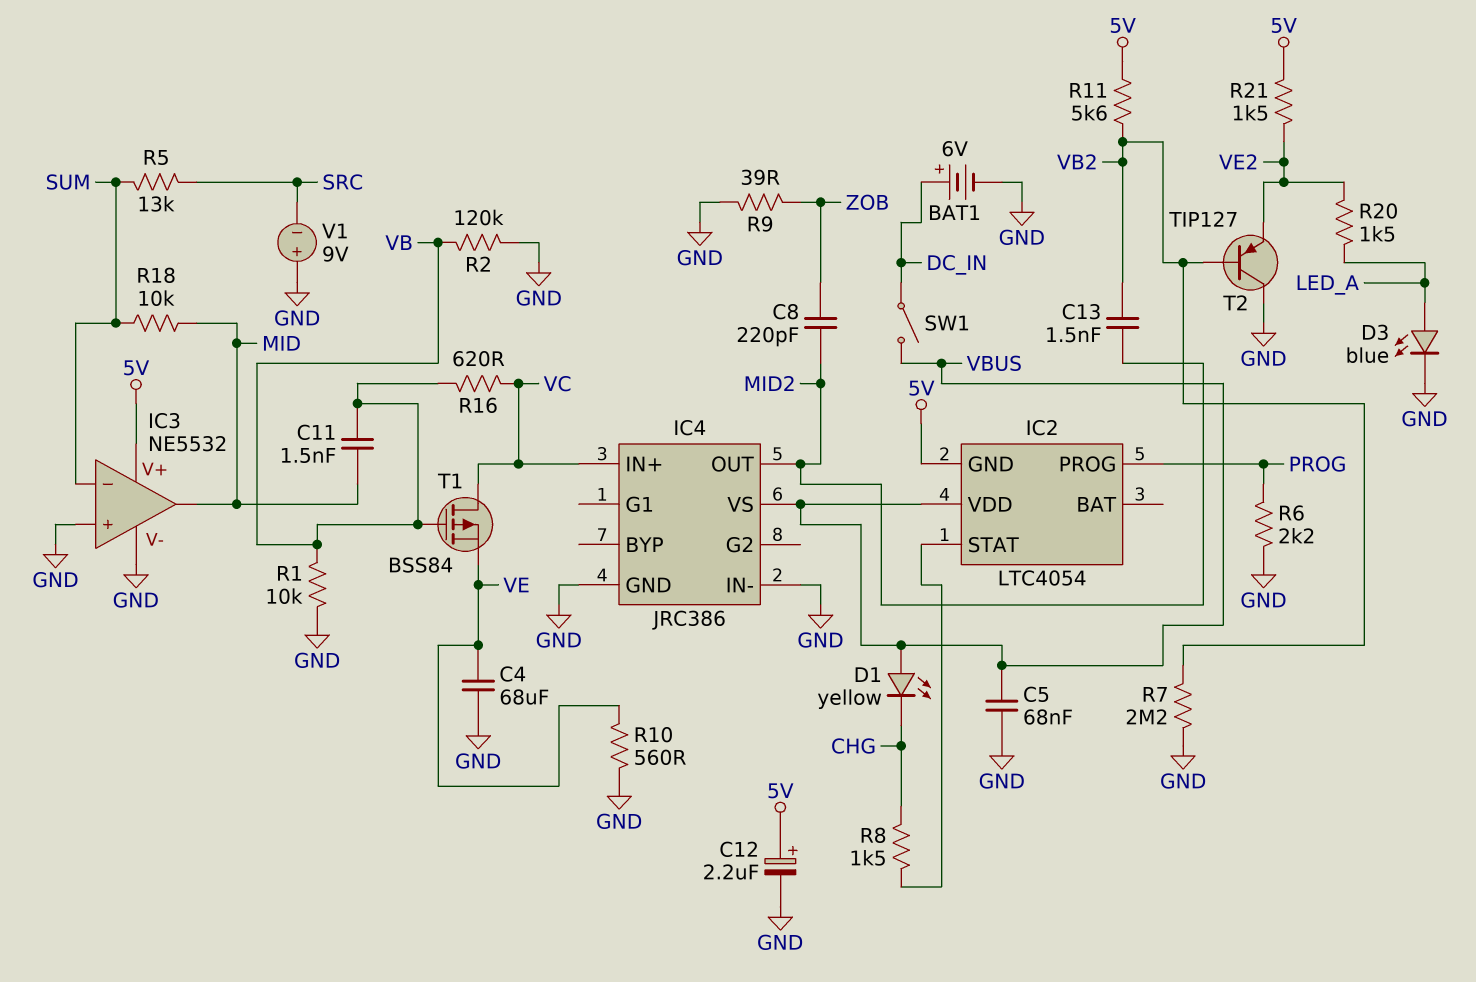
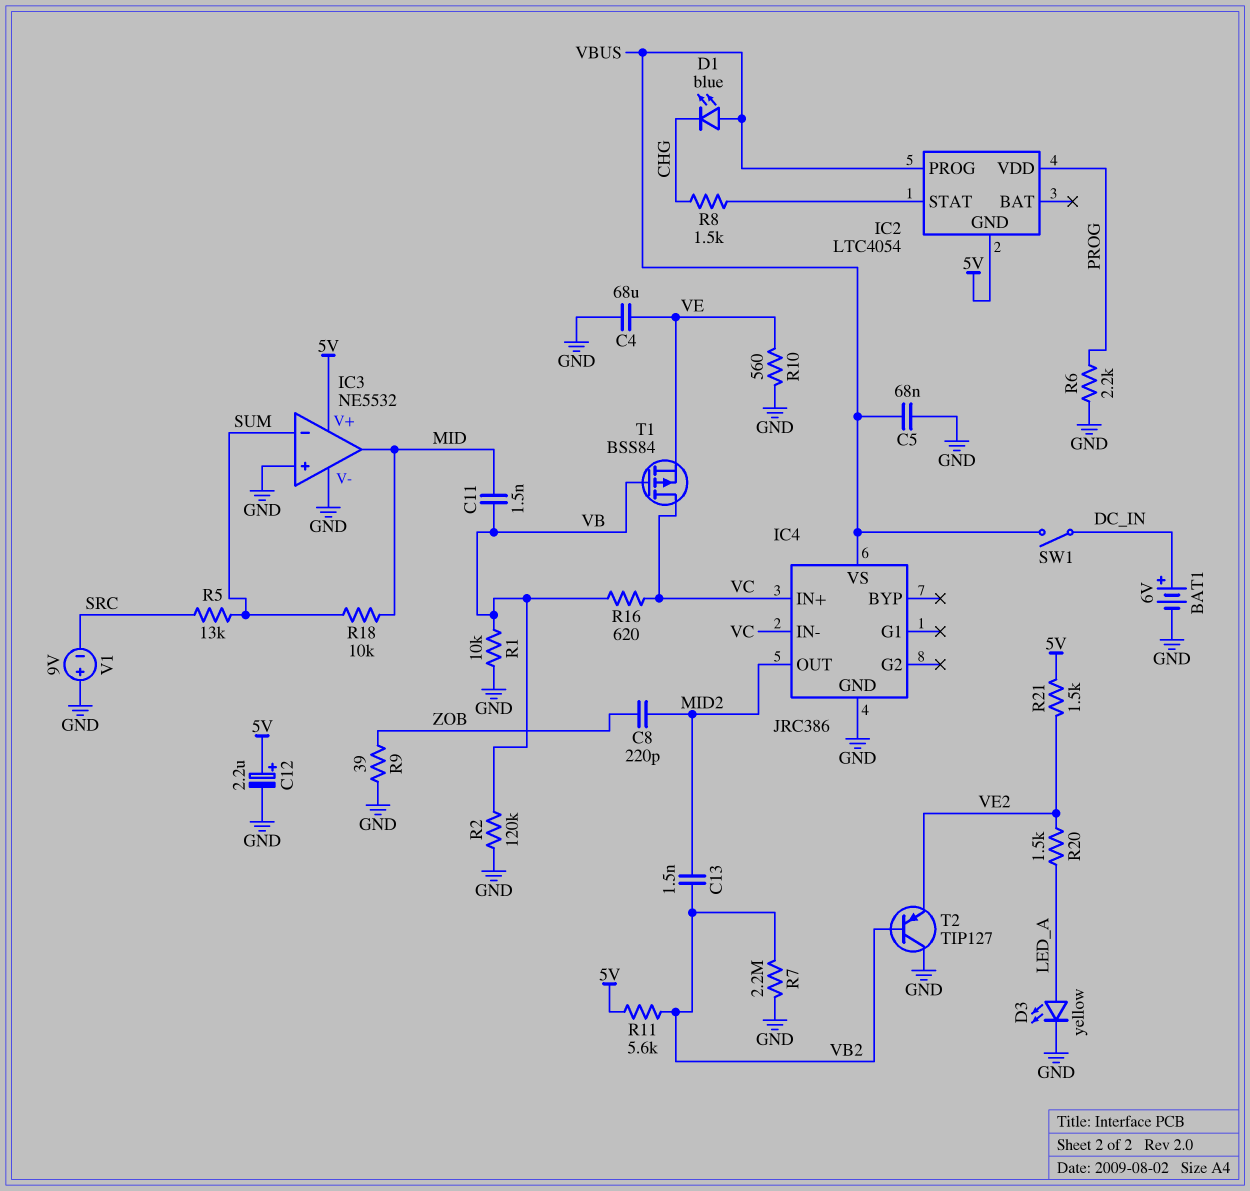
D1: LED yellow (A VBUS, K CHG) -> LED blue (A VBUS, K CHG)
D3: LED blue (A LED_A, K GND) -> LED yellow (A LED_A, K GND)
IC2 pin PROG: PROG -> VBUS
IC2 pin VDD: VBUS -> PROG
IC4 pin IN-: GND -> VC

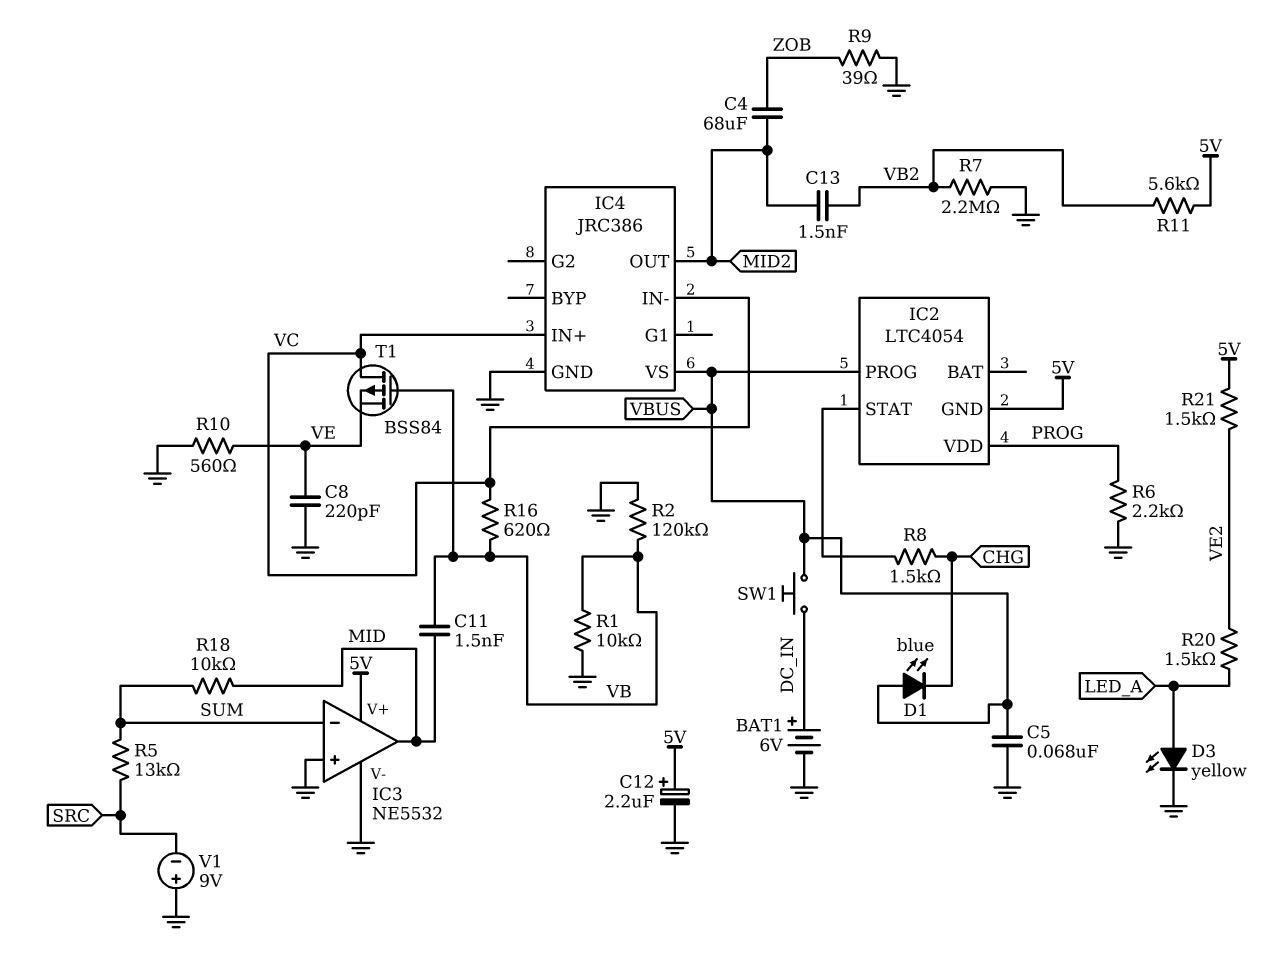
C4: 68uF (GND, VE) -> 68uF (MID2, ZOB)
C8: 220pF (MID2, ZOB) -> 220pF (GND, VE)
SW1: switch (DC_IN, VBUS) -> button (DC_IN, VBUS)
T2: PNP TIP127 (B VB2, C GND, E VE2) -> none

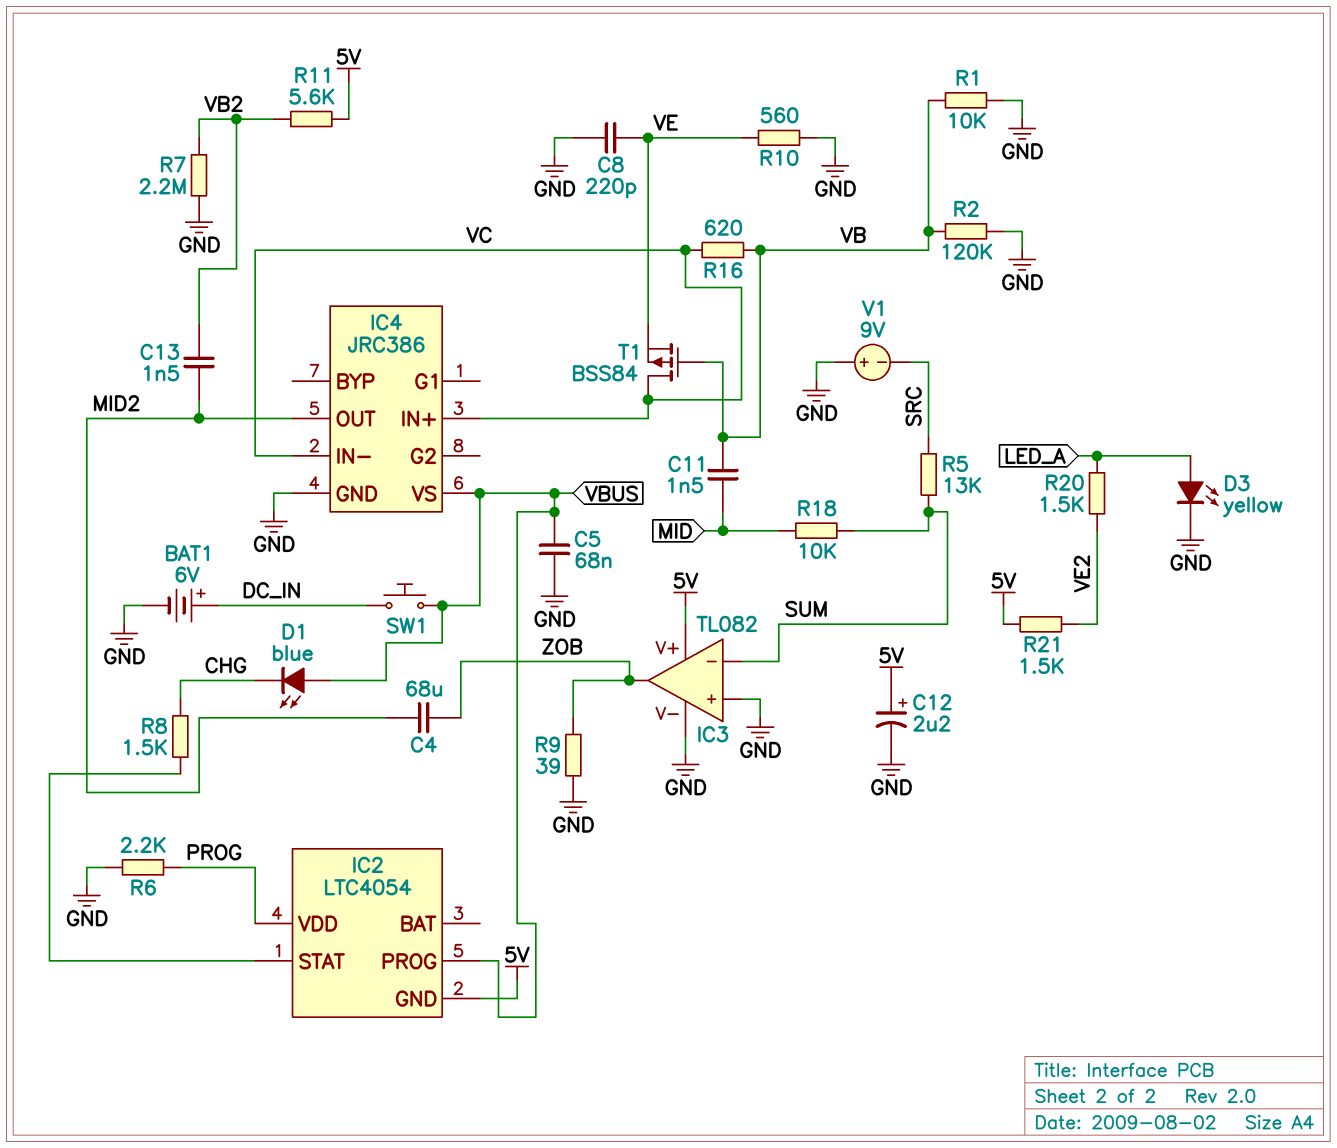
IC3: NE5532 -> TL082
IC3 pin out: MID -> ZOB

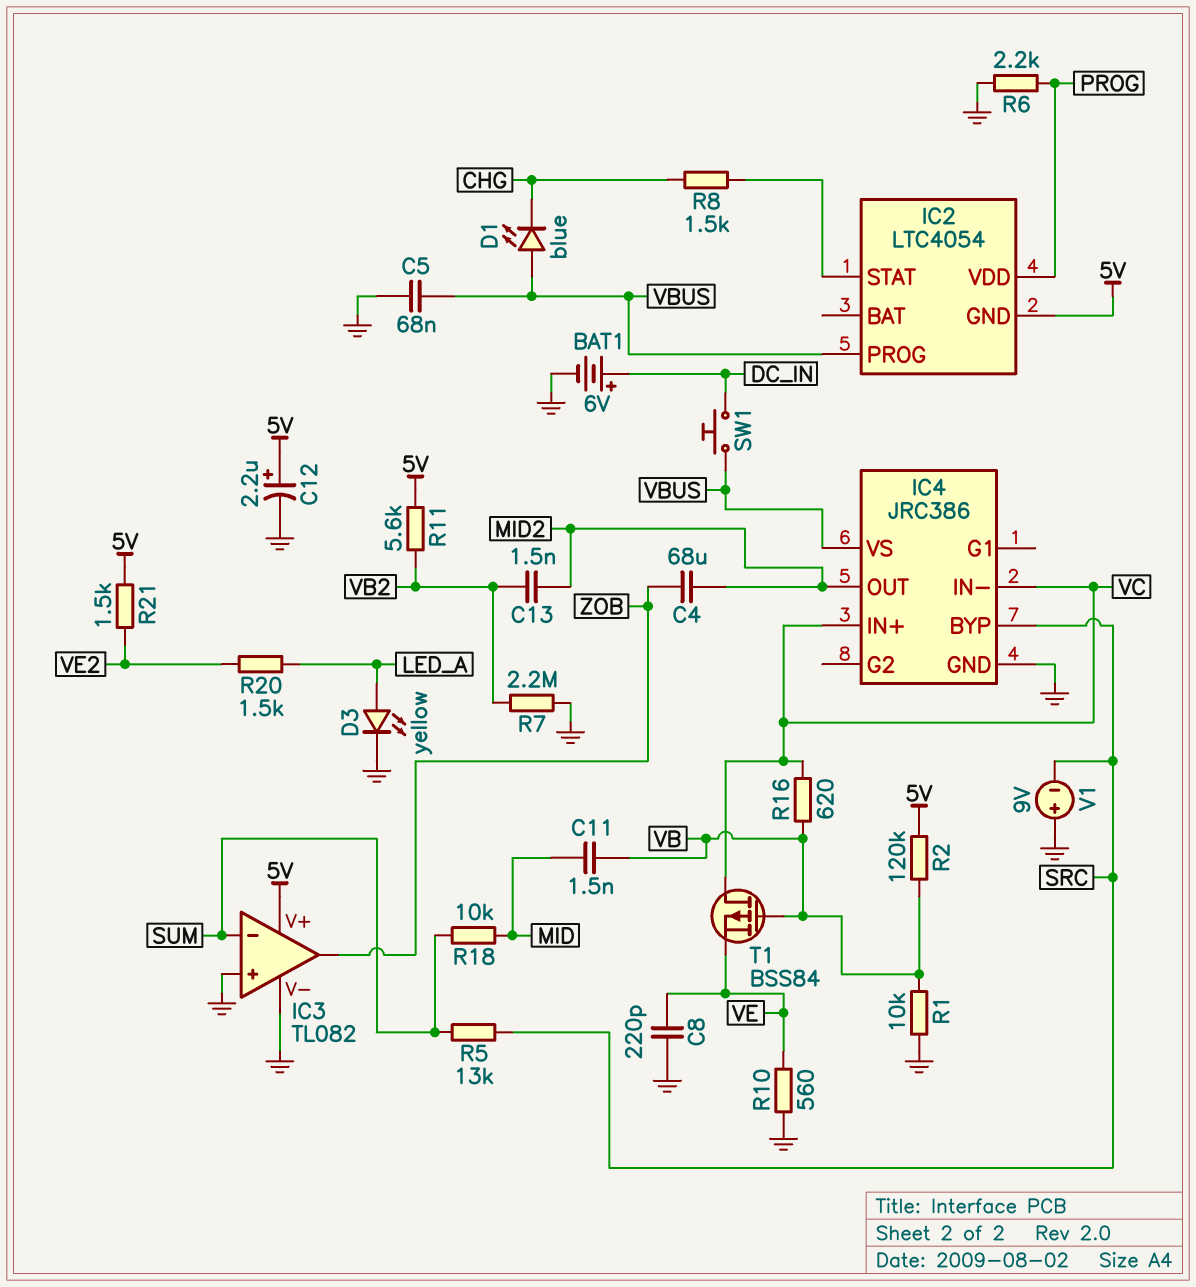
IC4 pin BYP: none -> SRC
R2: 120k (GND, VB) -> 120k (5V, VB)
R9: 39 (GND, ZOB) -> none

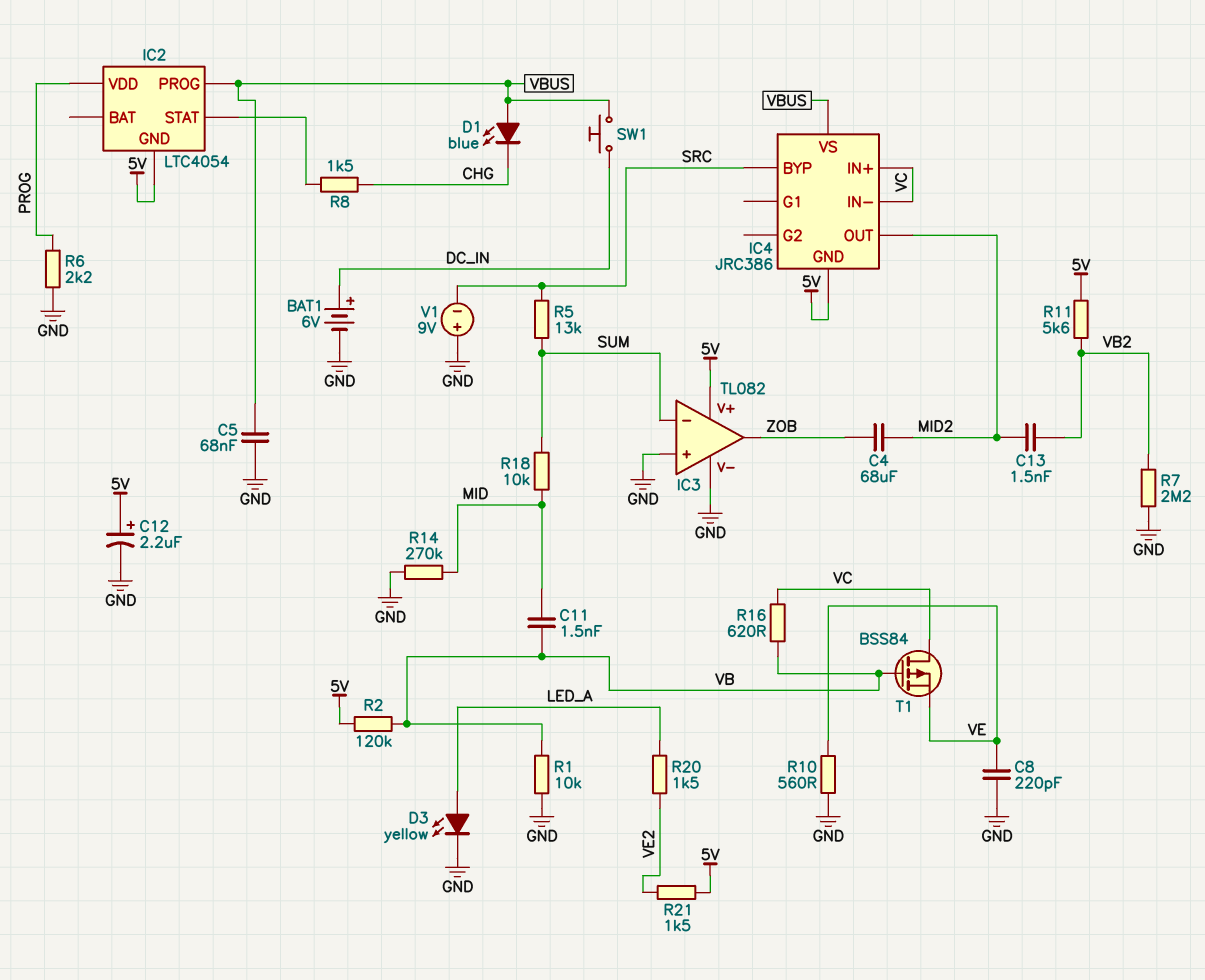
IC4 pin GND: GND -> 5V
R14: none -> 270k (GND, MID)

